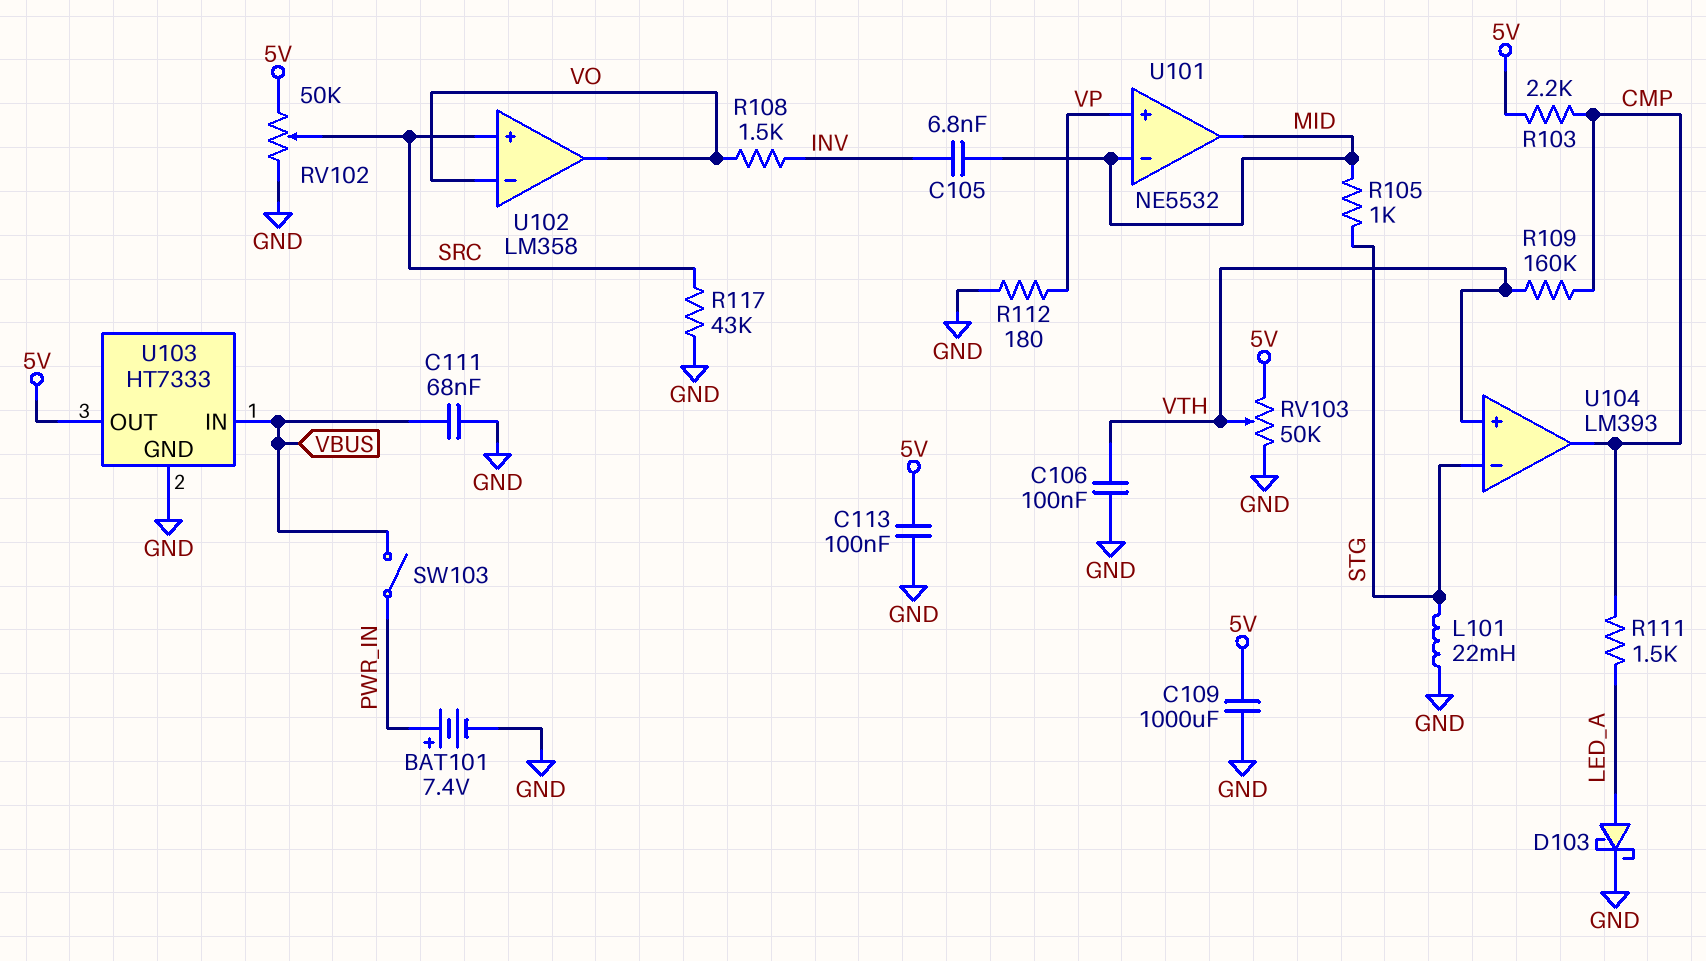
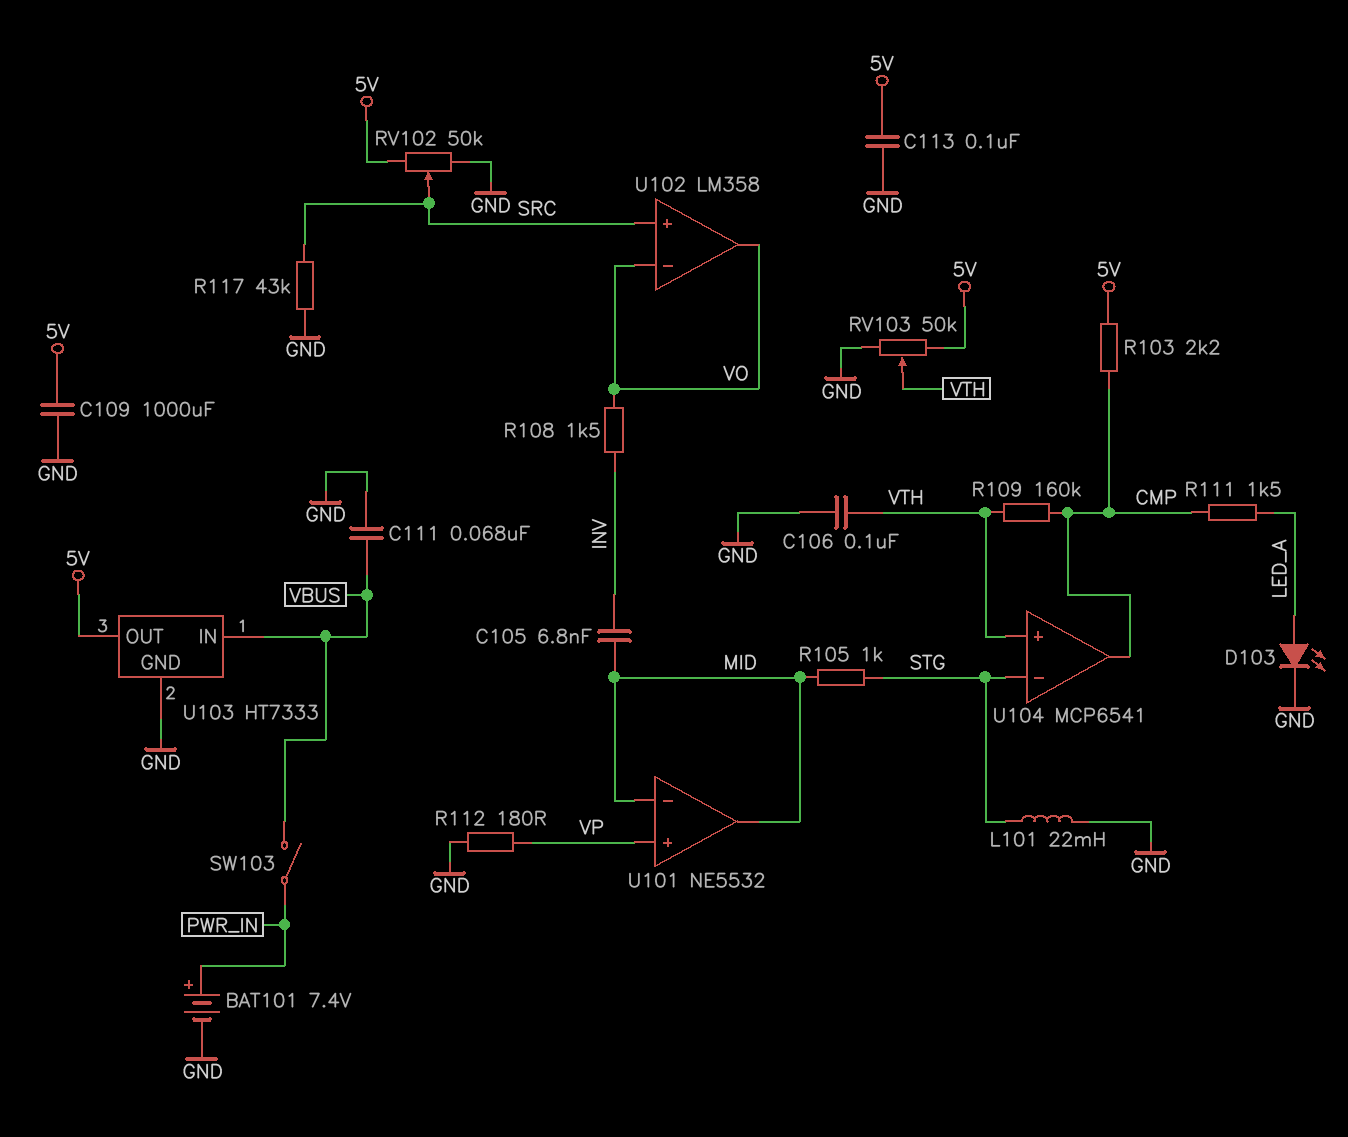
D103: schottky (A LED_A, K GND) -> LED (A LED_A, K GND)
U104: LM393 -> MCP6541

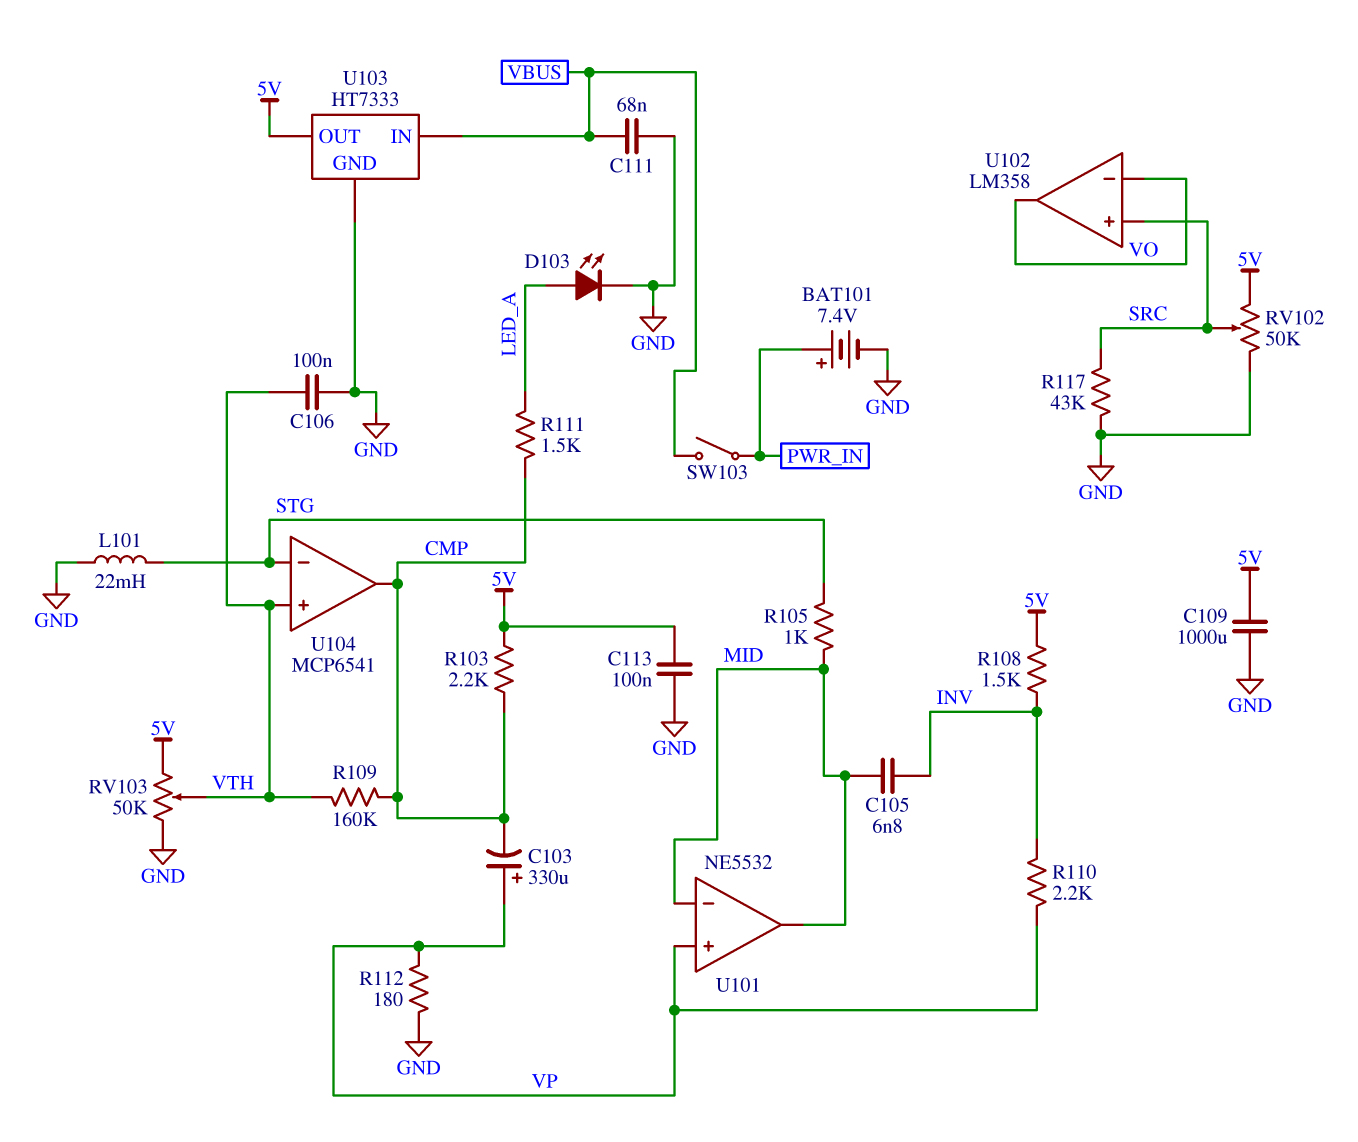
C103: none -> 330uF (plus VP, minus CMP)
R108: 1.5k (INV, VO) -> 1.5k (5V, INV)
R110: none -> 2.2k (INV, VP)

